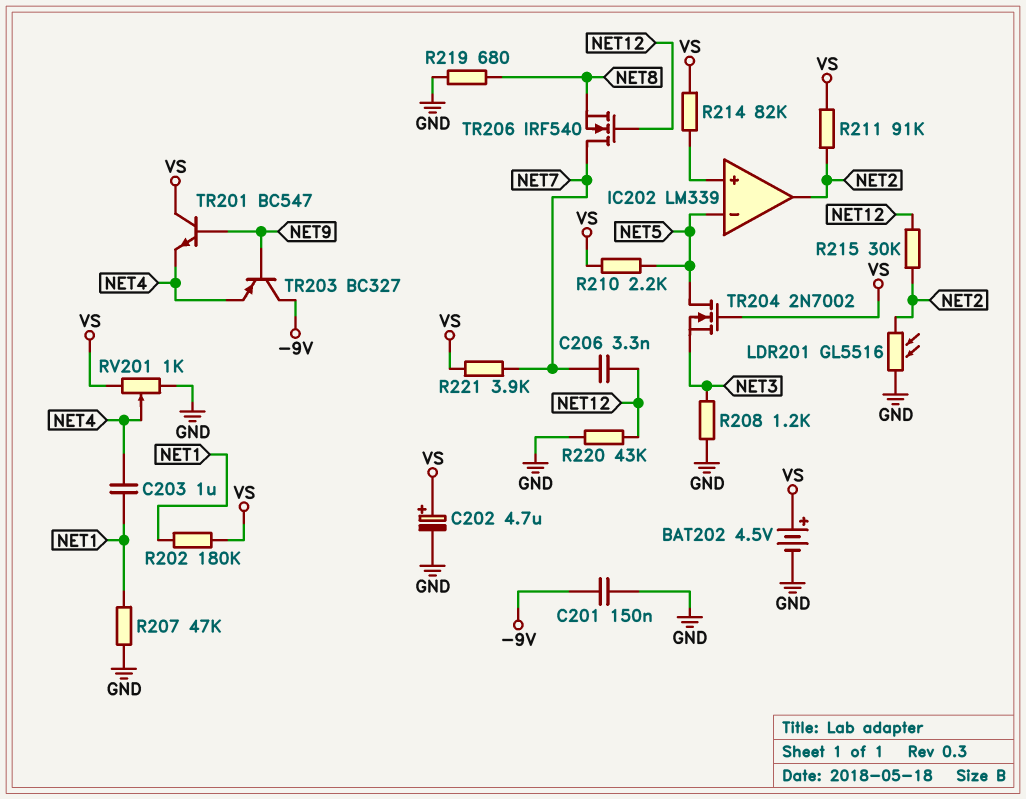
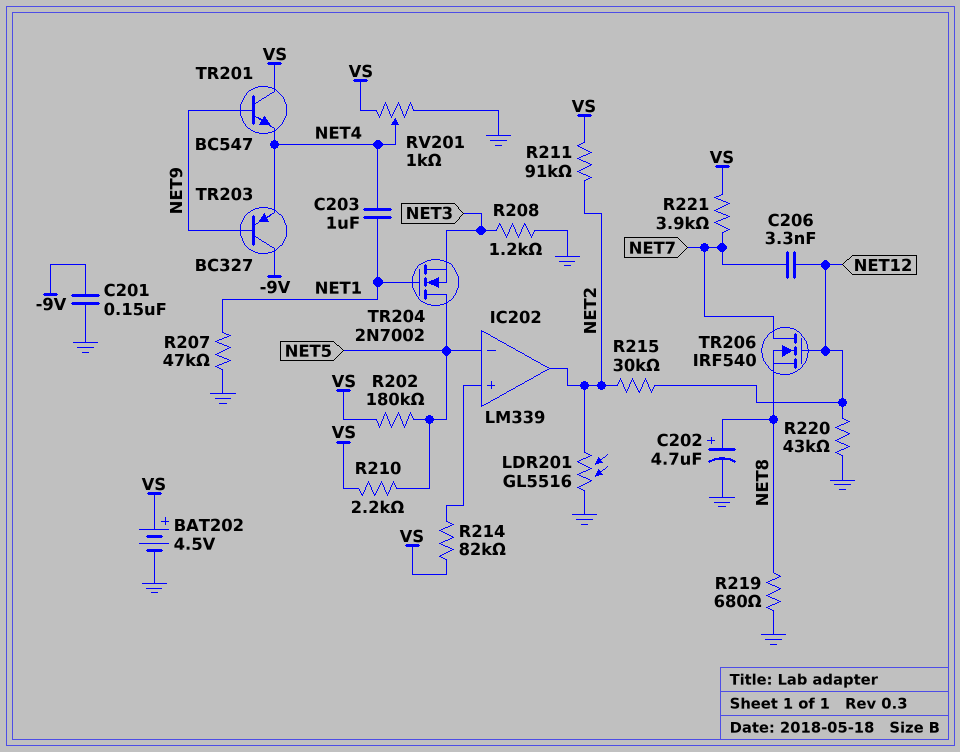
C202: 4.7uF (plus VS, minus GND) -> 4.7uF (plus NET8, minus GND)
R202: 180k (NET1, VS) -> 180k (NET5, VS)
TR204: NMOS 2N7002 (G VS, D NET5, S NET3) -> NMOS 2N7002 (G NET1, D NET5, S NET3)

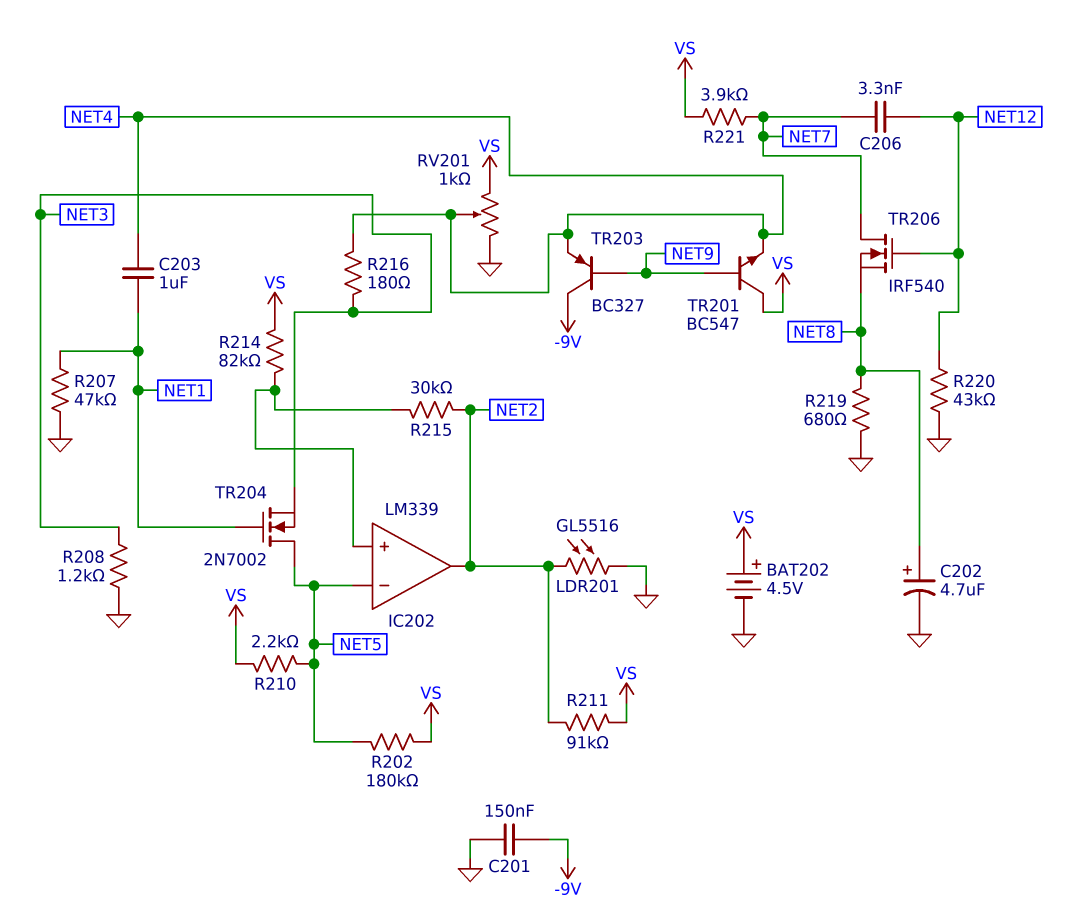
R215: 30k (NET2, NET12) -> 30k (IC202/in+, NET2)
R216: none -> 180 (NET3, NET4)

